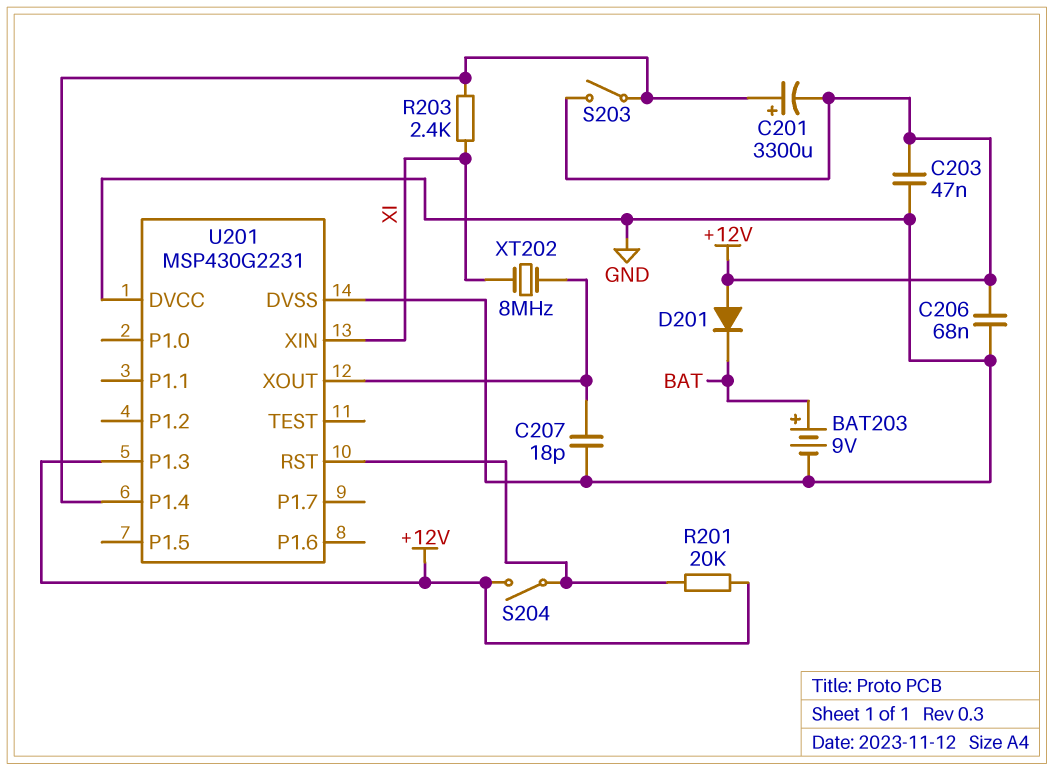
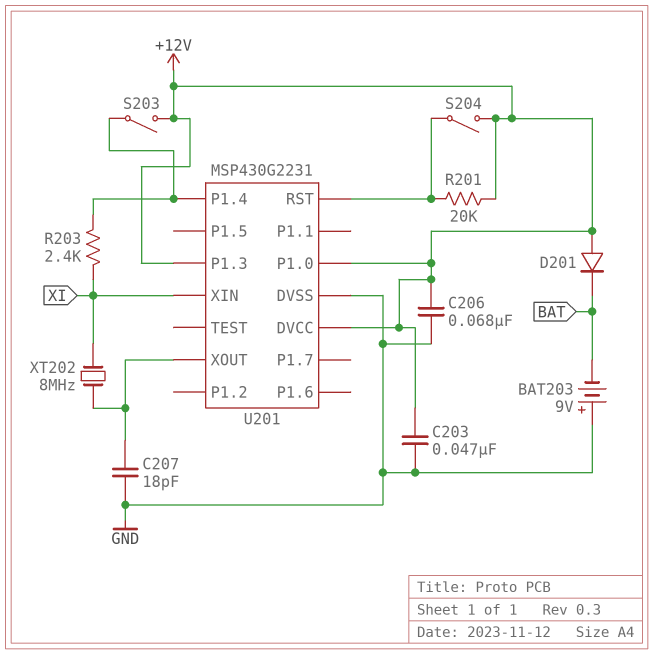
BAT203: 9V (plus BAT, minus GND) -> 9V (plus GND, minus BAT)
C201: 3300uF (plus U201/P1.4, minus +12V) -> none
U201 pin DVCC: GND -> +12V
U201 pin P1.0: none -> +12V

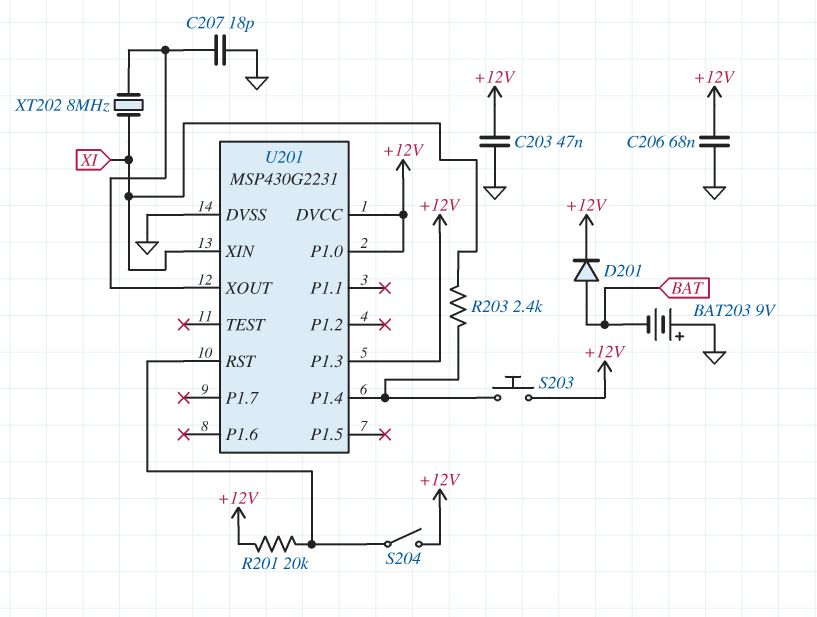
D201: diode (A +12V, K BAT) -> diode (A BAT, K +12V)
S203: switch (+12V, U201/P1.4) -> button (+12V, U201/P1.4)

